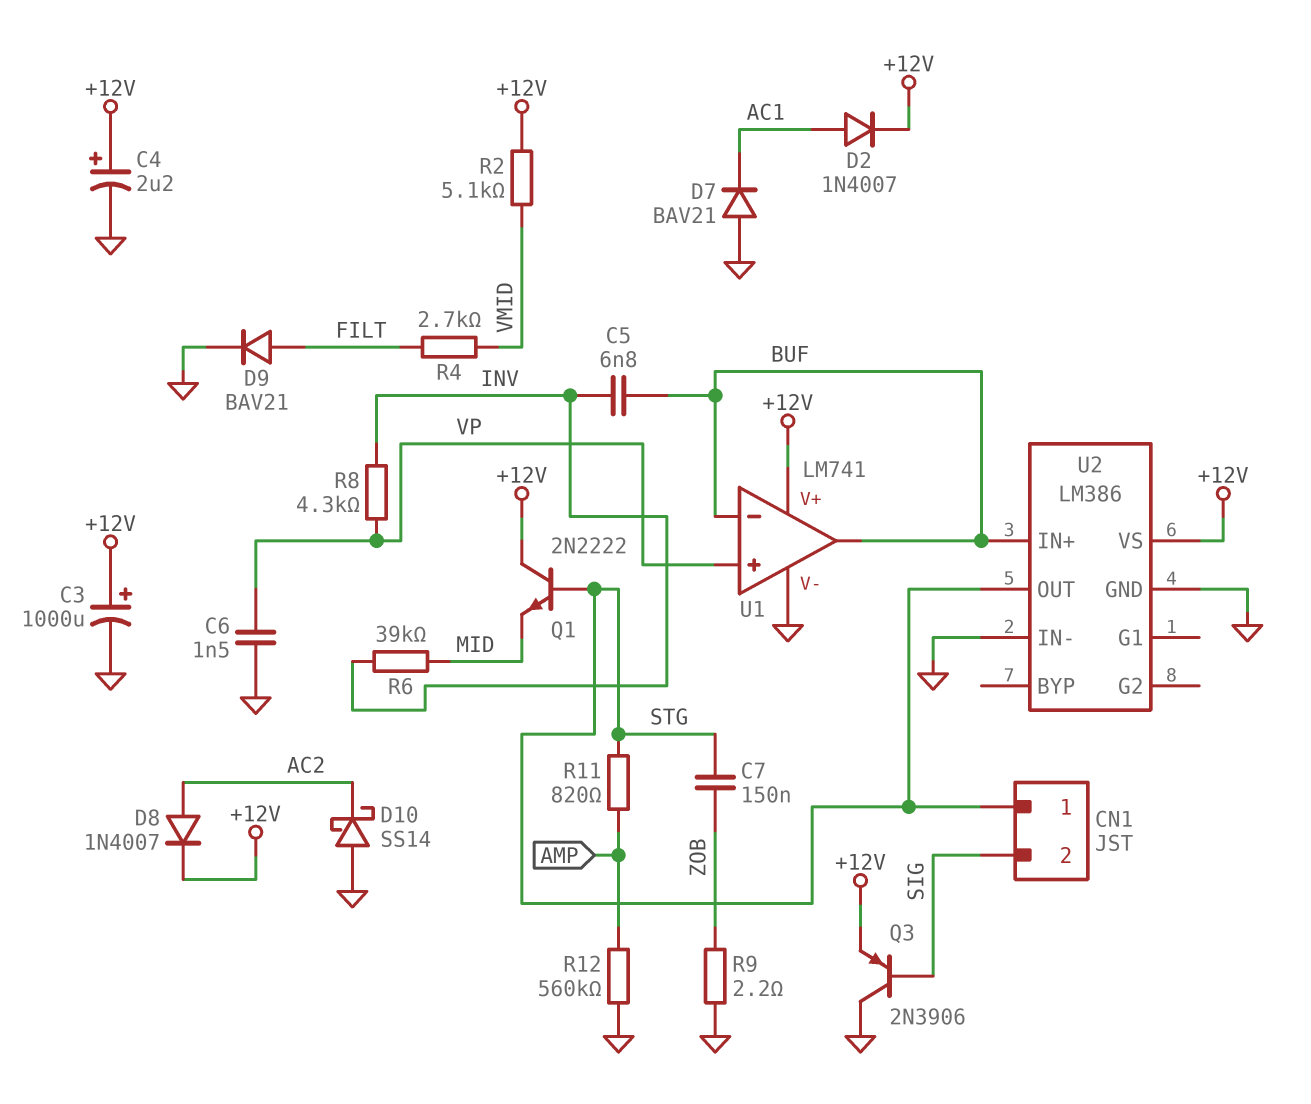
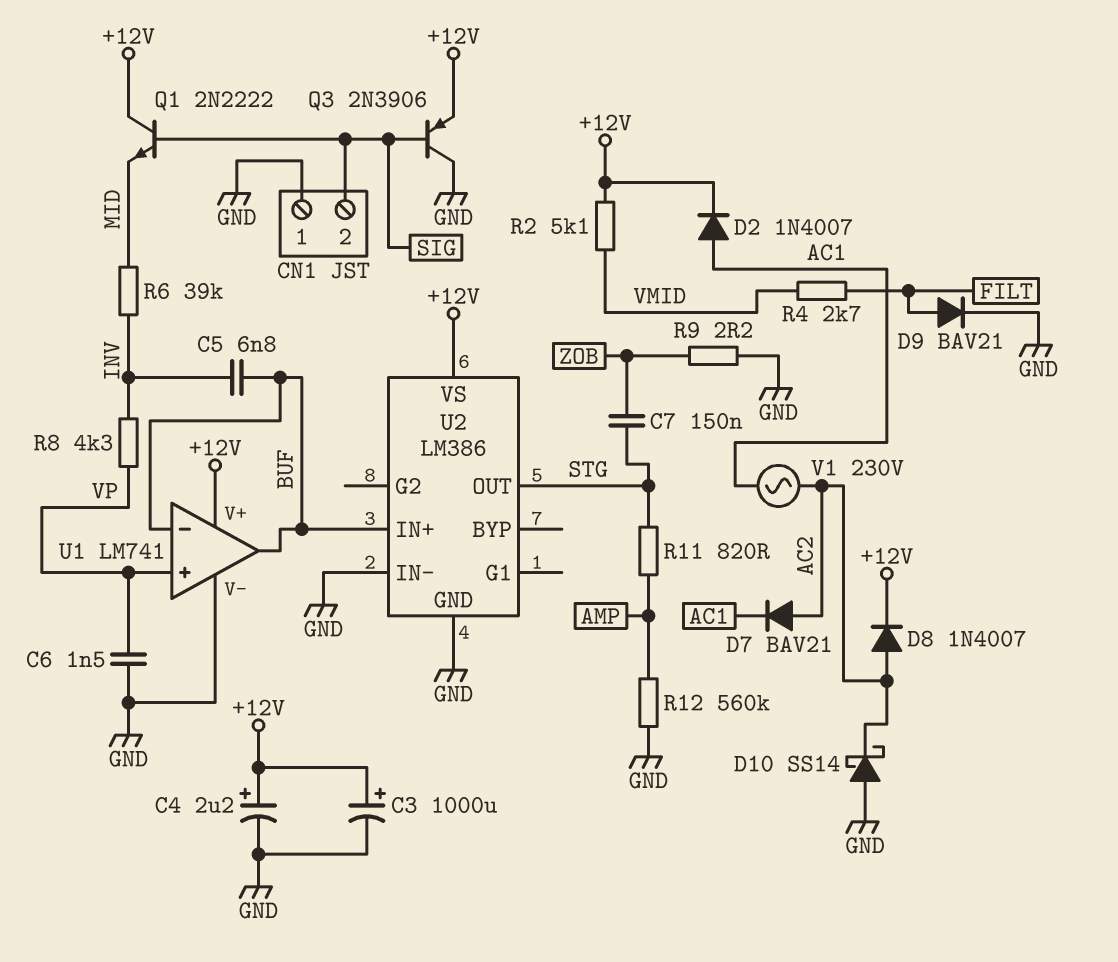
CN1 pin 1: STG -> GND
D7: diode BAV21 (A GND, K AC1) -> diode BAV21 (A AC2, K AC1)
Q1: NPN 2N2222 (B STG, C +12V, E MID) -> NPN 2N2222 (B SIG, C +12V, E MID)
V1: none -> AC 230V (AC1, AC2)

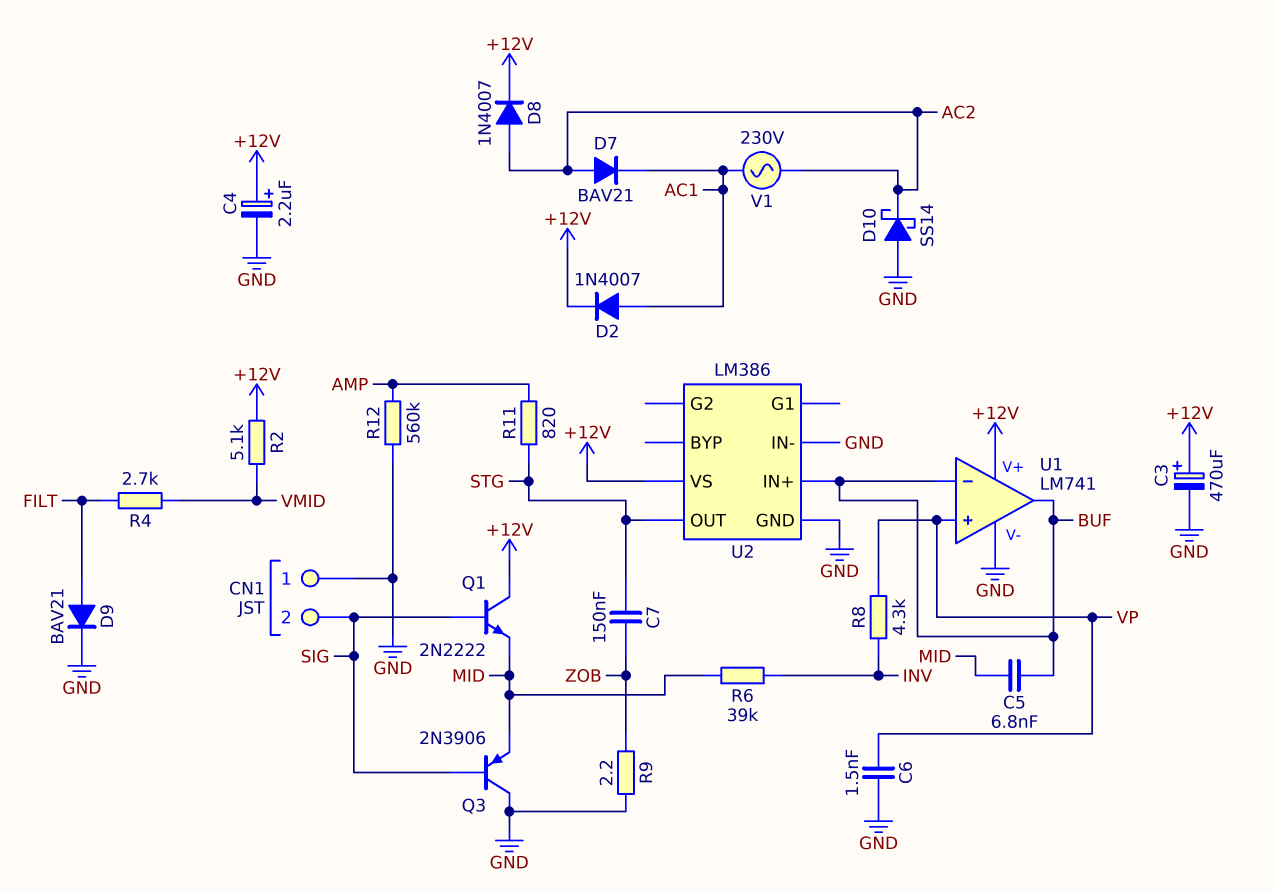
C3: 1000uF (plus +12V, minus GND) -> 470uF (plus +12V, minus GND)
C5: 6.8nF (BUF, INV) -> 6.8nF (BUF, MID)
Q3: PNP 2N3906 (B SIG, C GND, E +12V) -> PNP 2N3906 (B SIG, C GND, E MID)

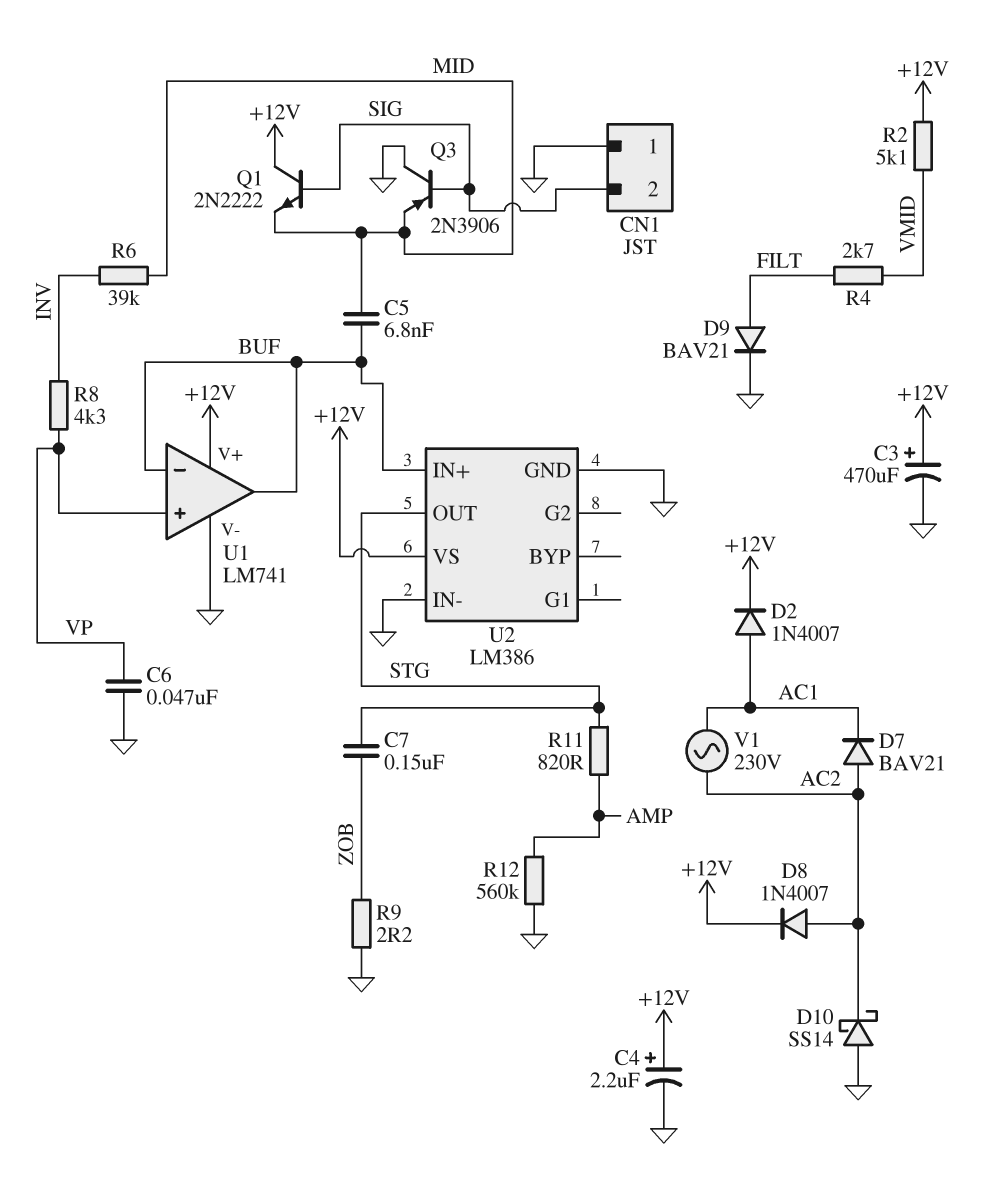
C6: 1.5nF (GND, VP) -> 47nF (GND, VP)

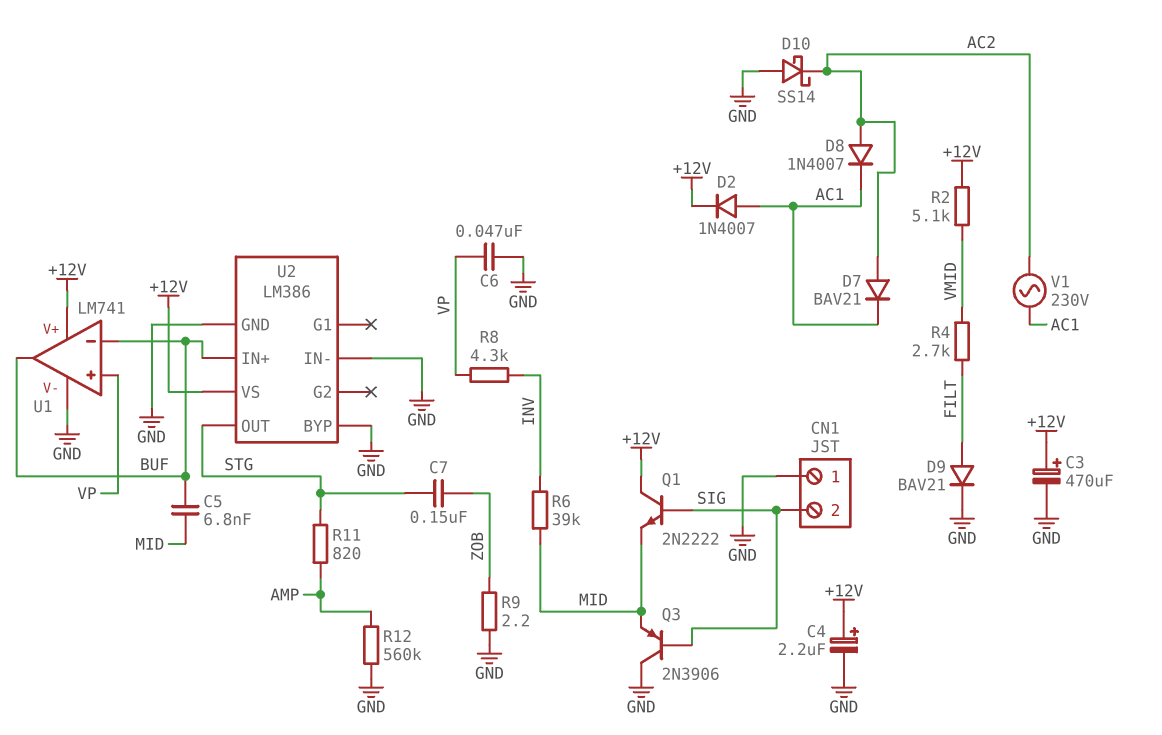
D8: diode 1N4007 (A AC2, K +12V) -> diode 1N4007 (A AC2, K AC1)
U2 pin BYP: none -> GND

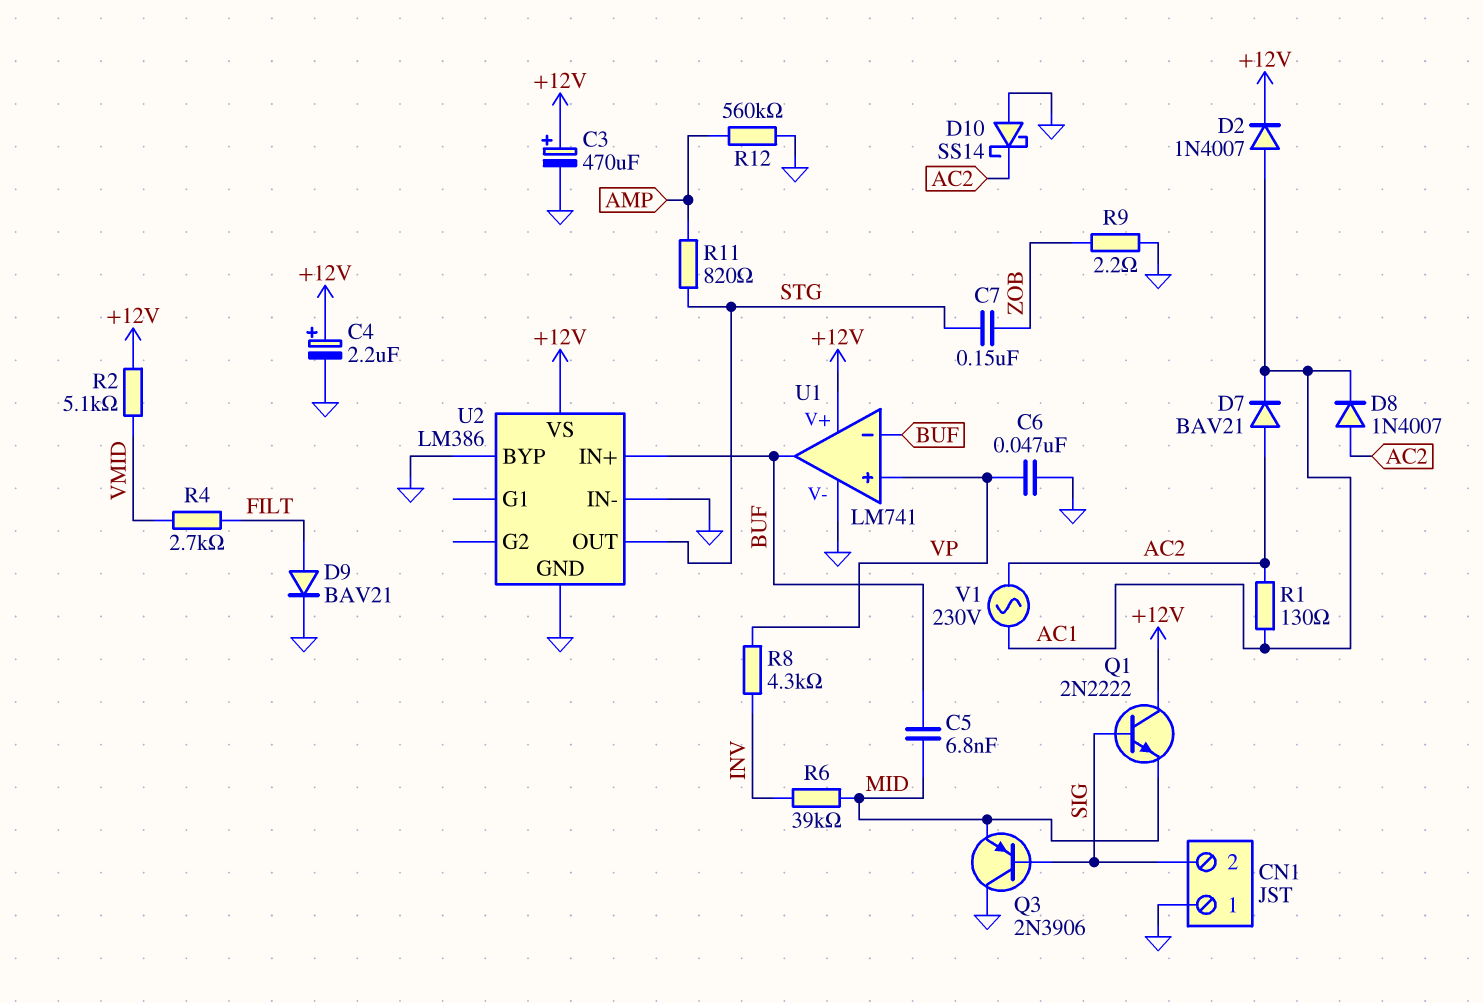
R1: none -> 130 (AC1, AC2)

